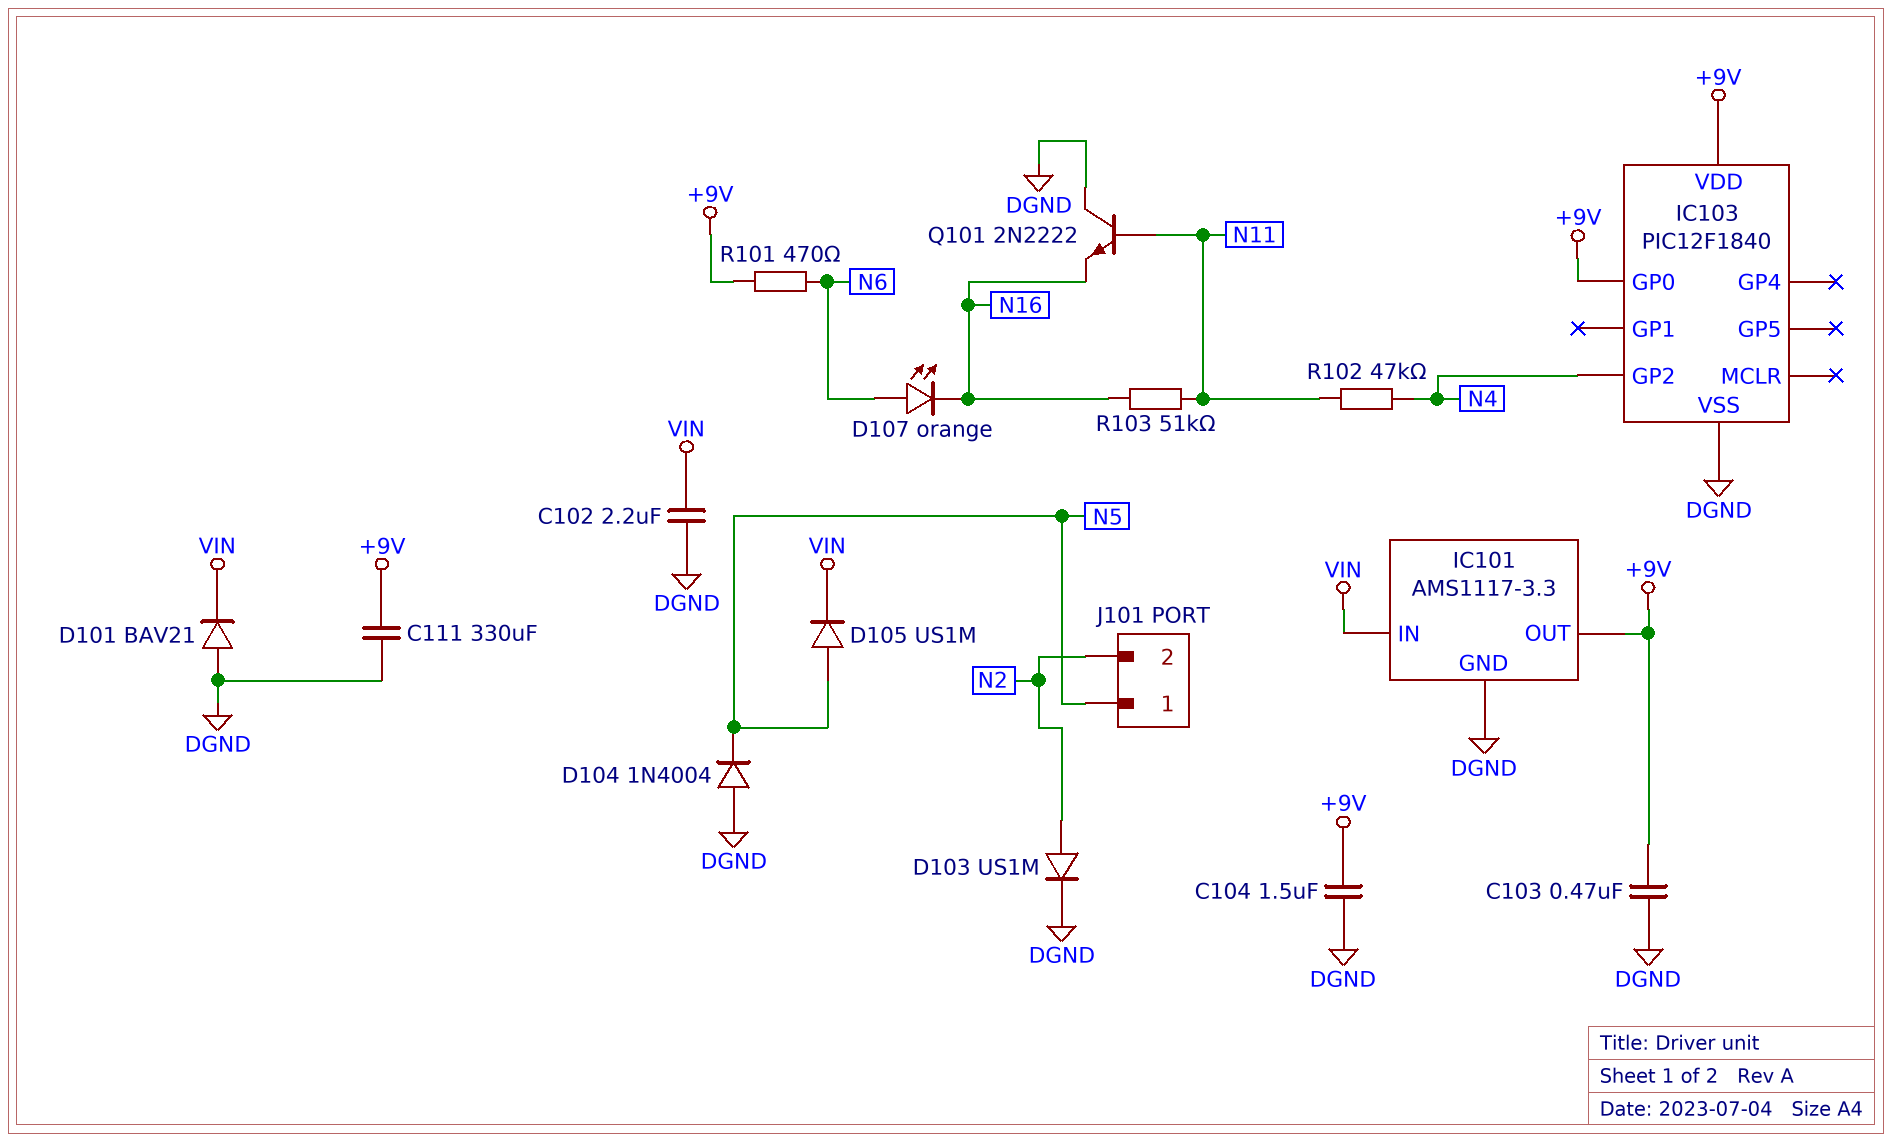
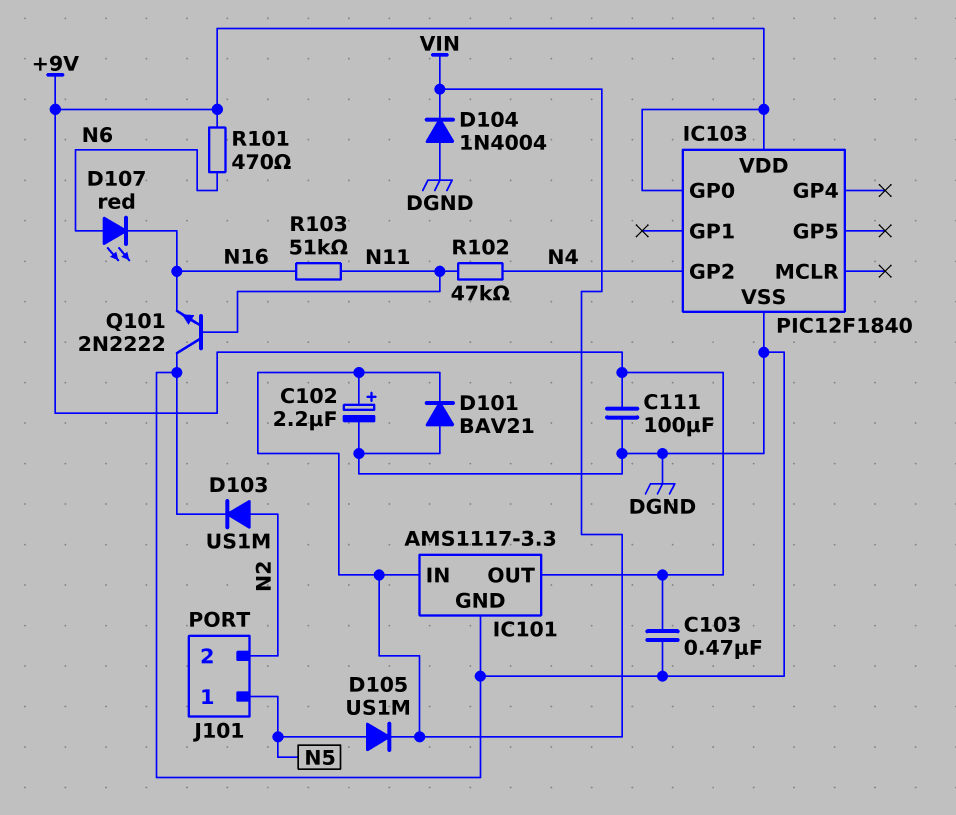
C102: 2.2uF (DGND, VIN) -> 2.2uF (plus VIN, minus DGND)
C104: 1.5uF (+9V, DGND) -> none
C111: 330uF (+9V, DGND) -> 100uF (+9V, DGND)
D104: diode 1N4004 (A DGND, K N5) -> diode 1N4004 (A DGND, K VIN)
D107: LED orange (A N6, K N16) -> LED red (A N6, K N16)

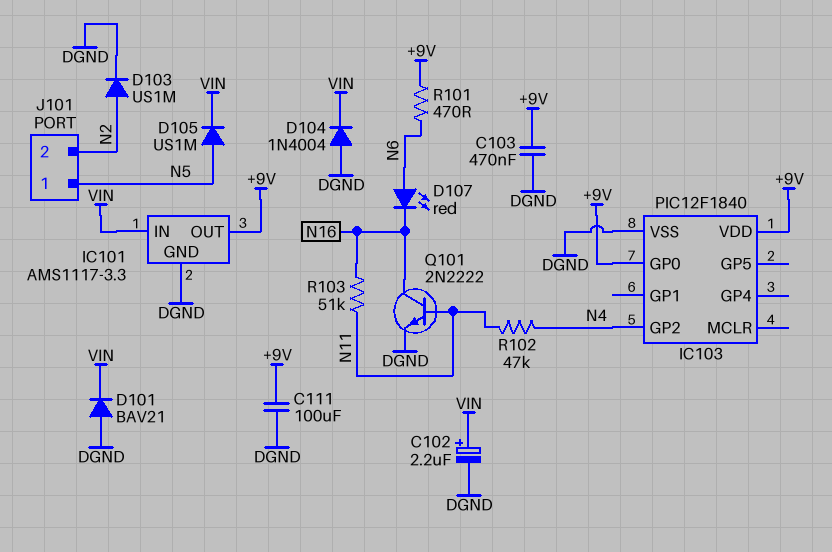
Q101: NPN 2N2222 (B N11, C DGND, E N16) -> NPN 2N2222 (B N11, C N16, E DGND)

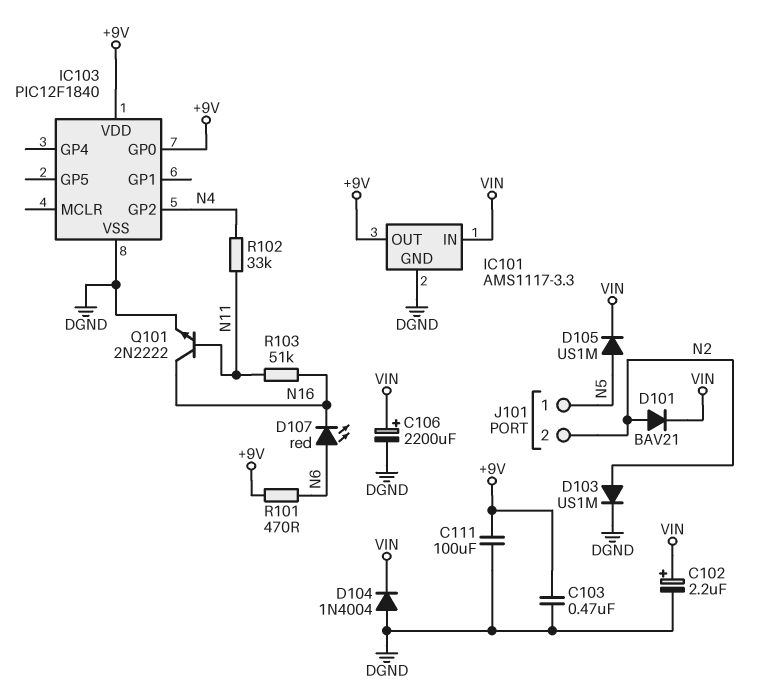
C106: none -> 2200uF (plus VIN, minus DGND)
D101: diode BAV21 (A DGND, K VIN) -> diode BAV21 (A N2, K VIN)
R102: 47k (N4, N11) -> 33k (N4, N11)

